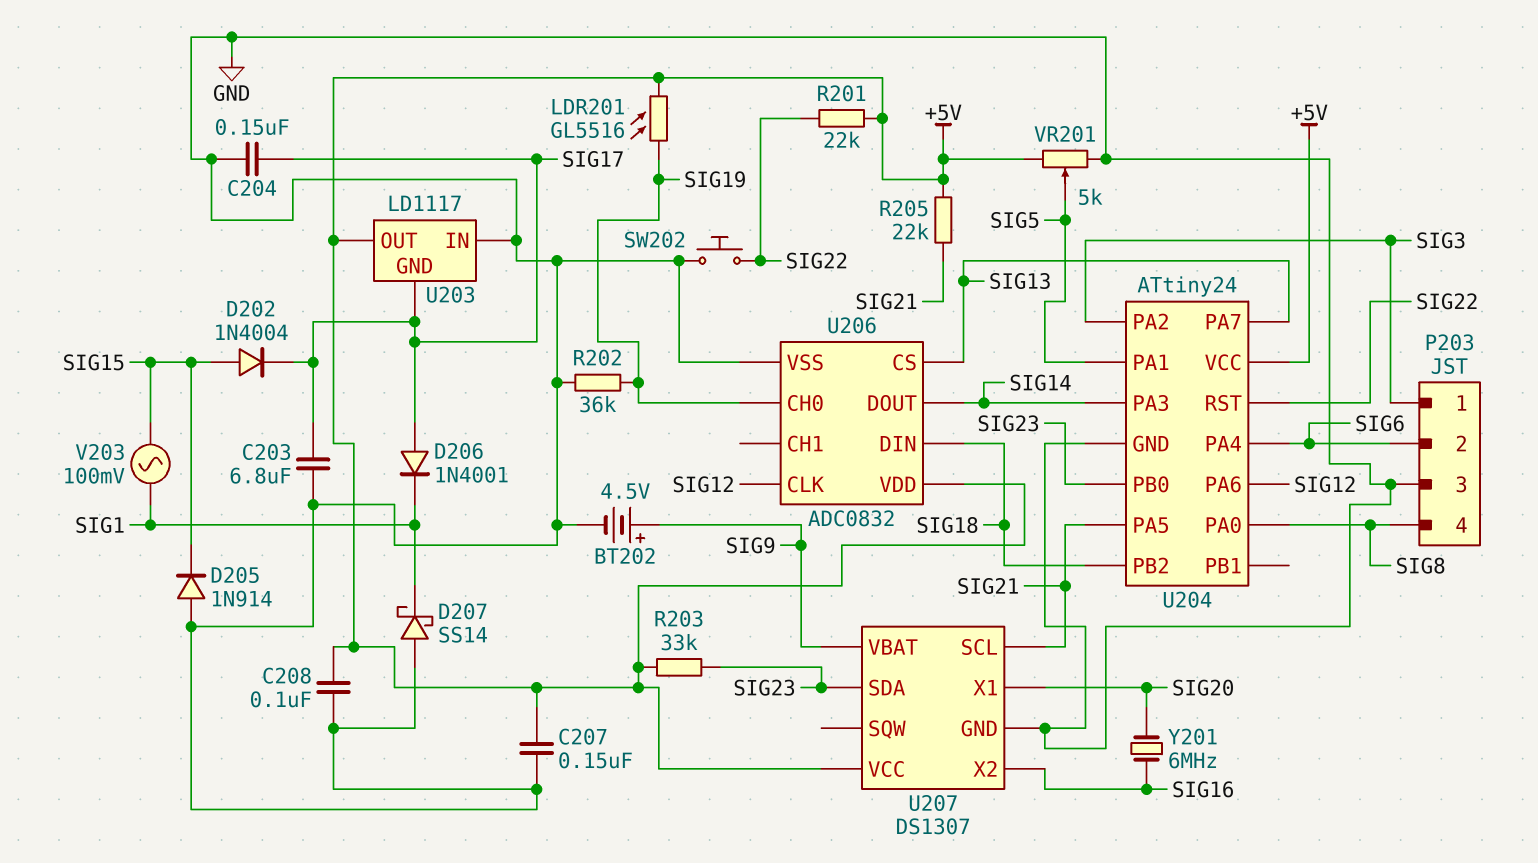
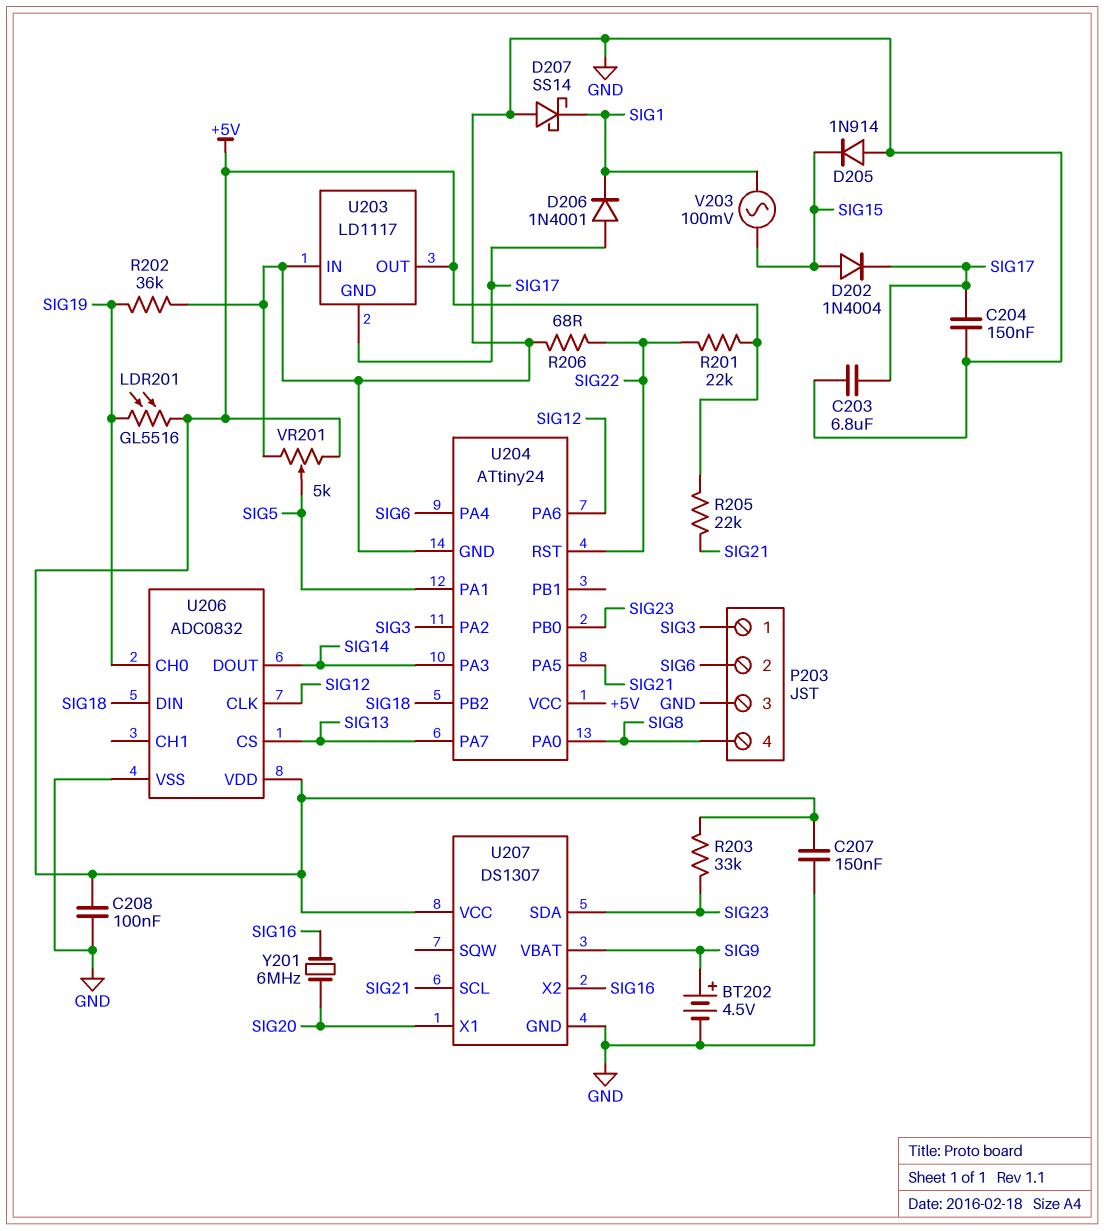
R206: none -> 68 (GND, SIG22)
SW202: button (GND, SIG22) -> none

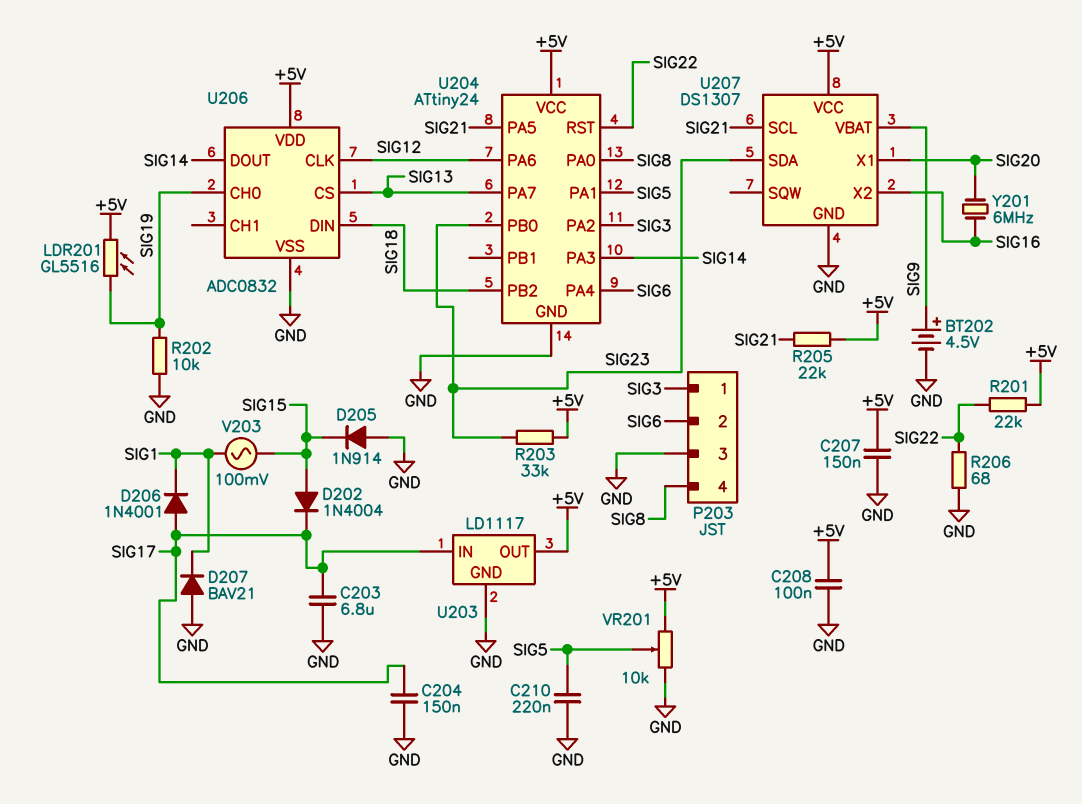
C210: none -> 220nF (GND, SIG5)
D207: schottky SS14 (A GND, K SIG1) -> diode BAV21 (A GND, K SIG1)
R202: 36k (GND, SIG19) -> 10k (GND, SIG19)
U203 pin GND: SIG17 -> GND
U203 pin IN: GND -> SIG17
VR201: 5k (+5V, GND, wiper SIG5) -> 10k (+5V, GND, wiper SIG5)

